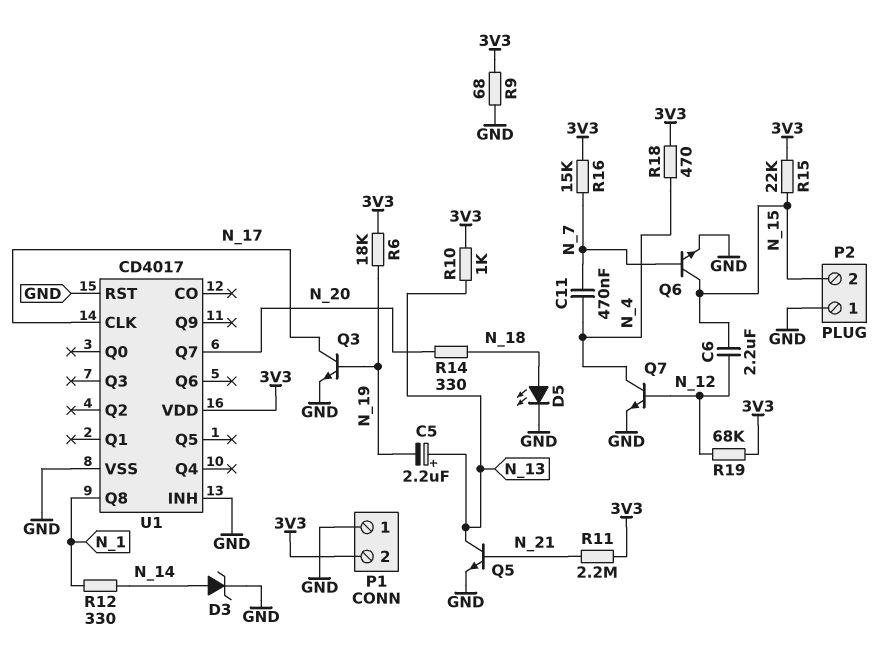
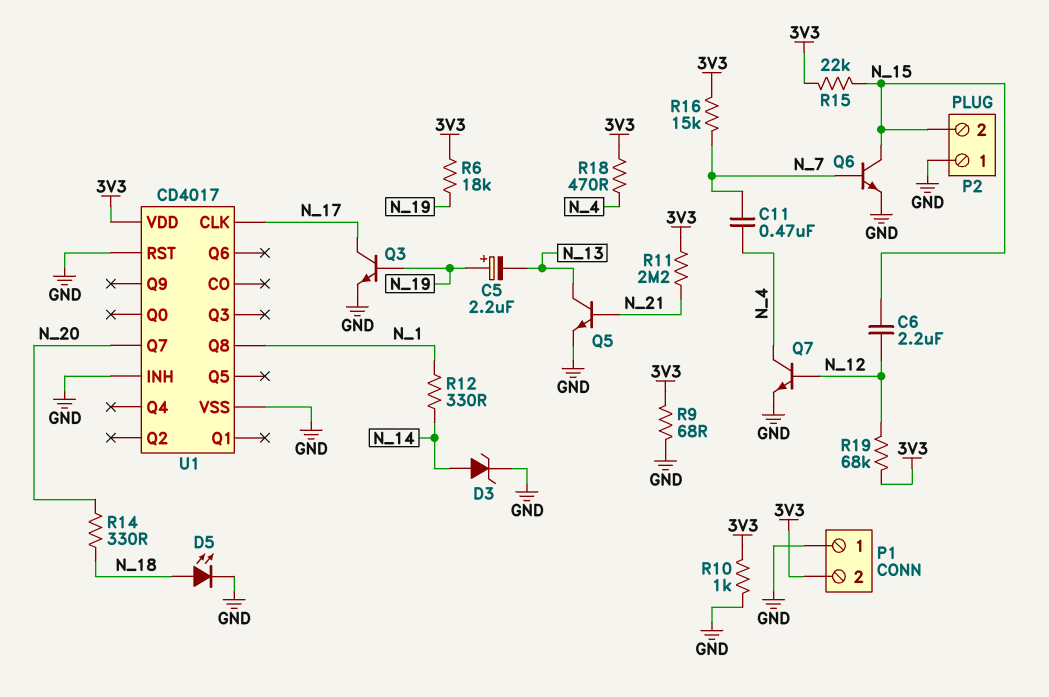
C5: 2.2uF (plus N_13, minus N_19) -> 2.2uF (plus N_19, minus N_13)
R10: 1k (3V3, N_13) -> 1k (3V3, GND)

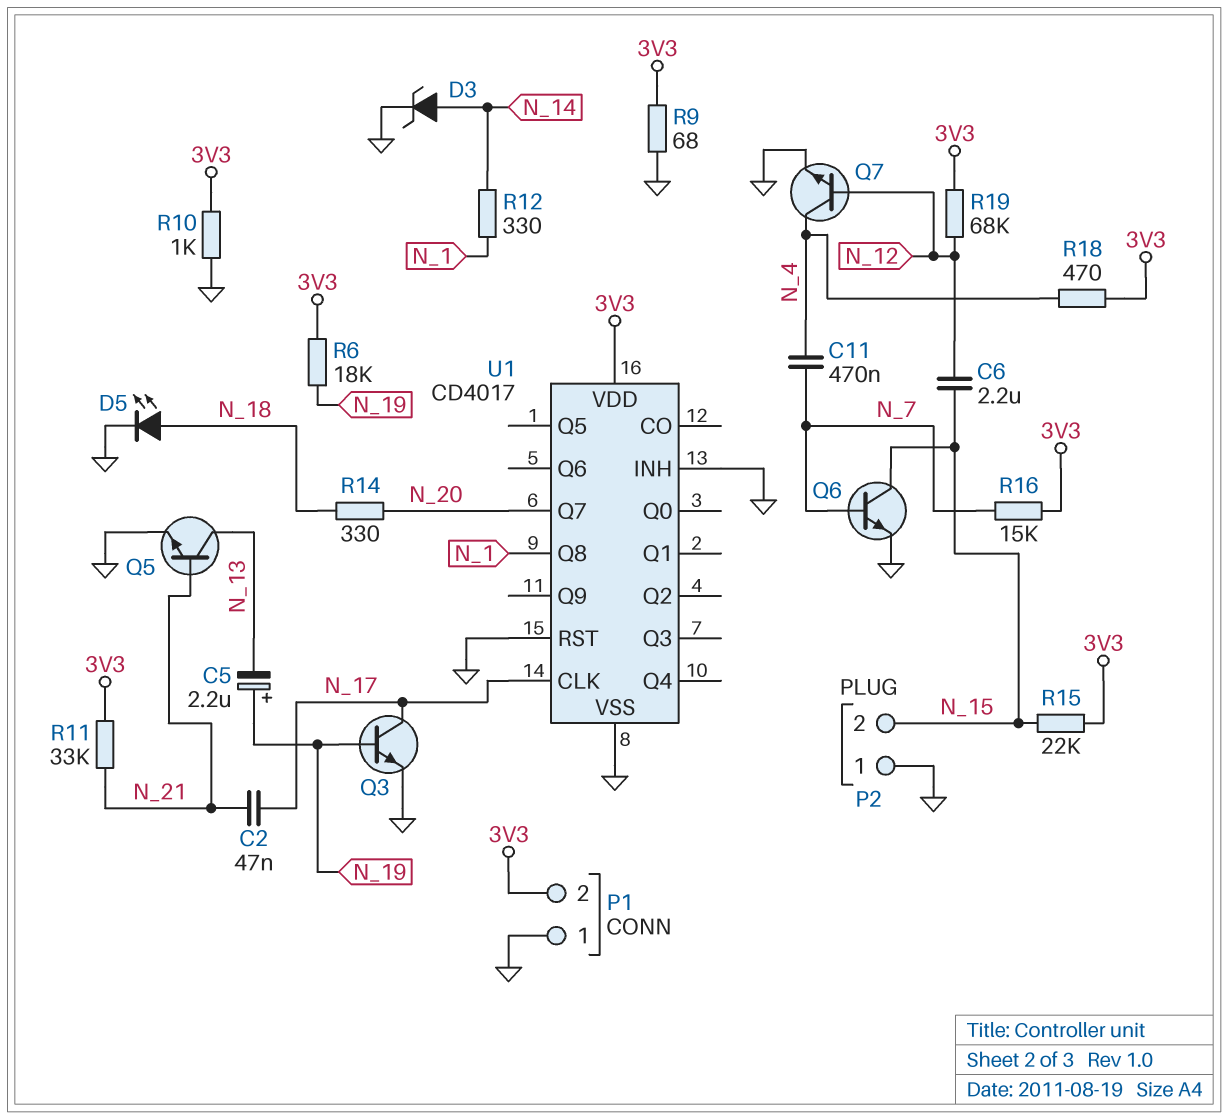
C2: none -> 47nF (N_17, N_21)
R11: 2.2M (3V3, N_21) -> 33k (3V3, N_21)

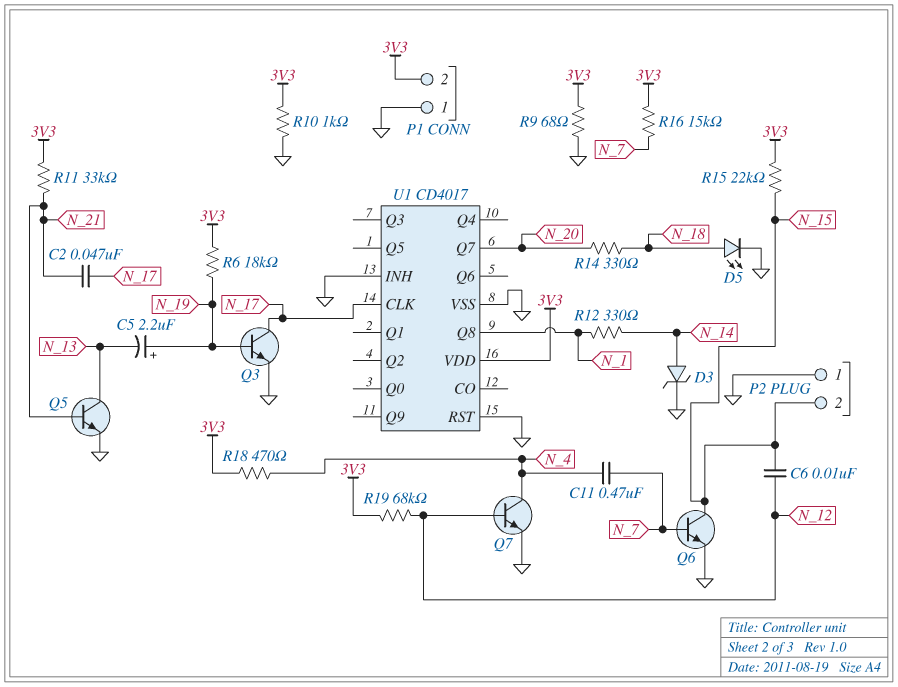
C6: 2.2uF (N_12, N_15) -> 10nF (N_12, N_15)

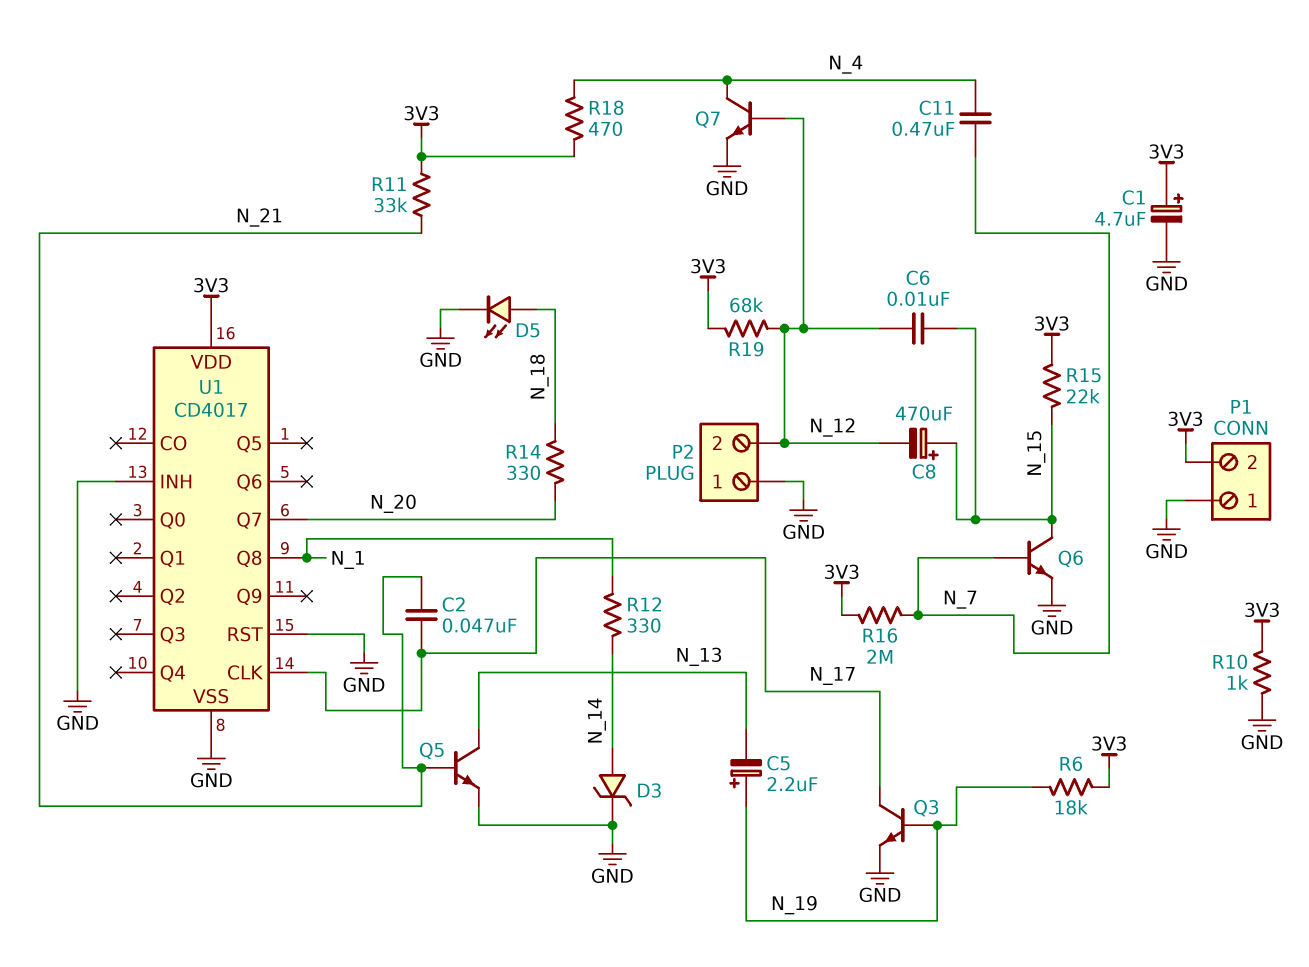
C1: none -> 4.7uF (plus 3V3, minus GND)
C8: none -> 470uF (plus N_15, minus N_12)
P2 pin 2: N_15 -> N_12
R9: 68 (3V3, GND) -> none
R16: 15k (3V3, N_7) -> 2M (3V3, N_7)

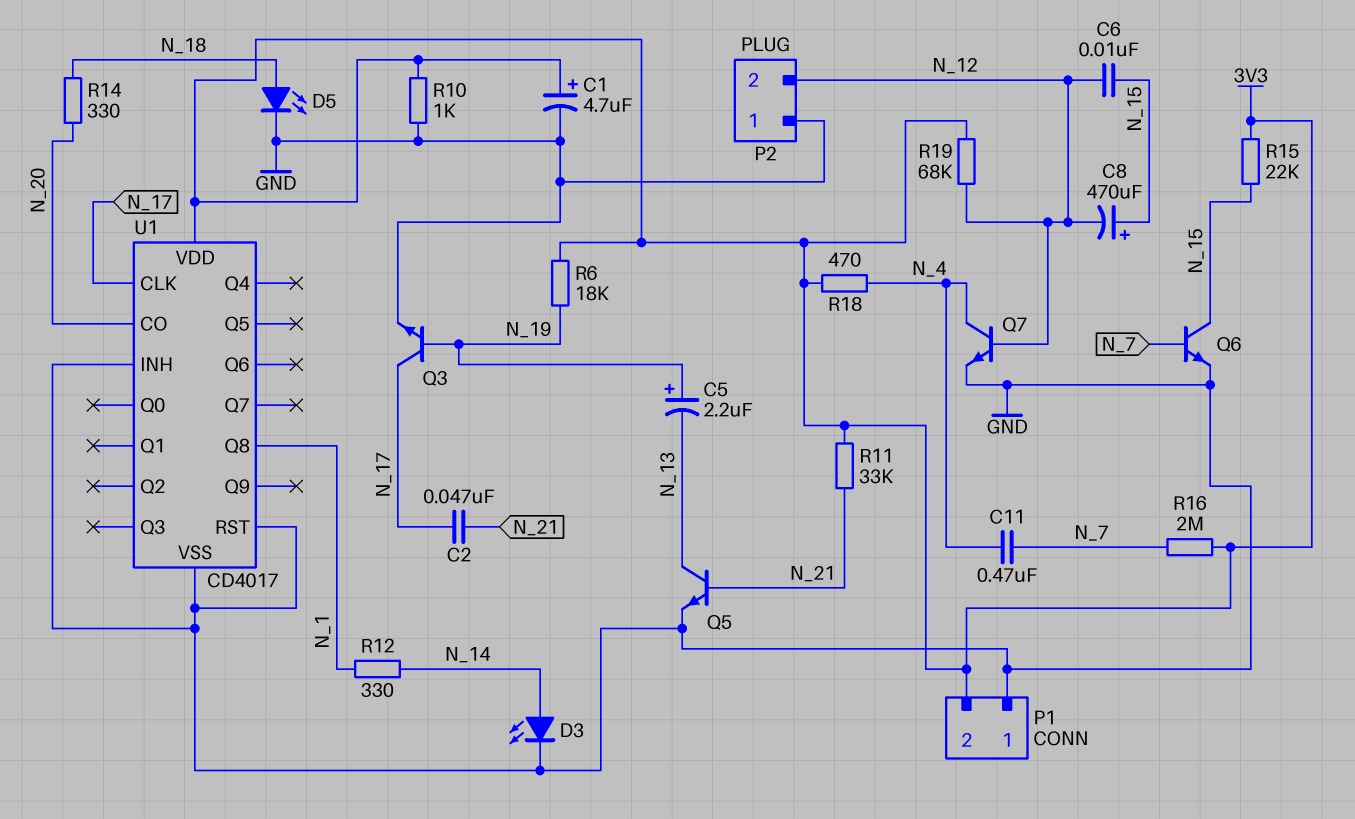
D3: zener (A N_14, K GND) -> LED (A N_14, K GND)
U1 pin CO: none -> N_20
U1 pin Q7: N_20 -> none

